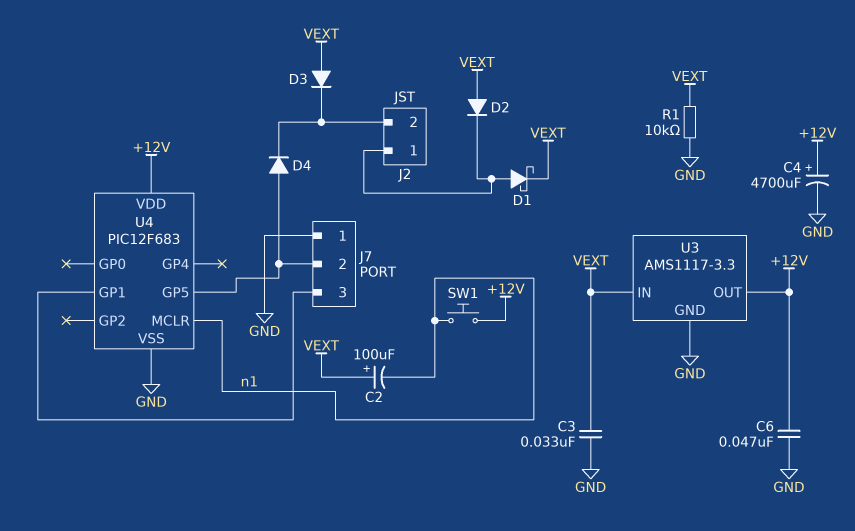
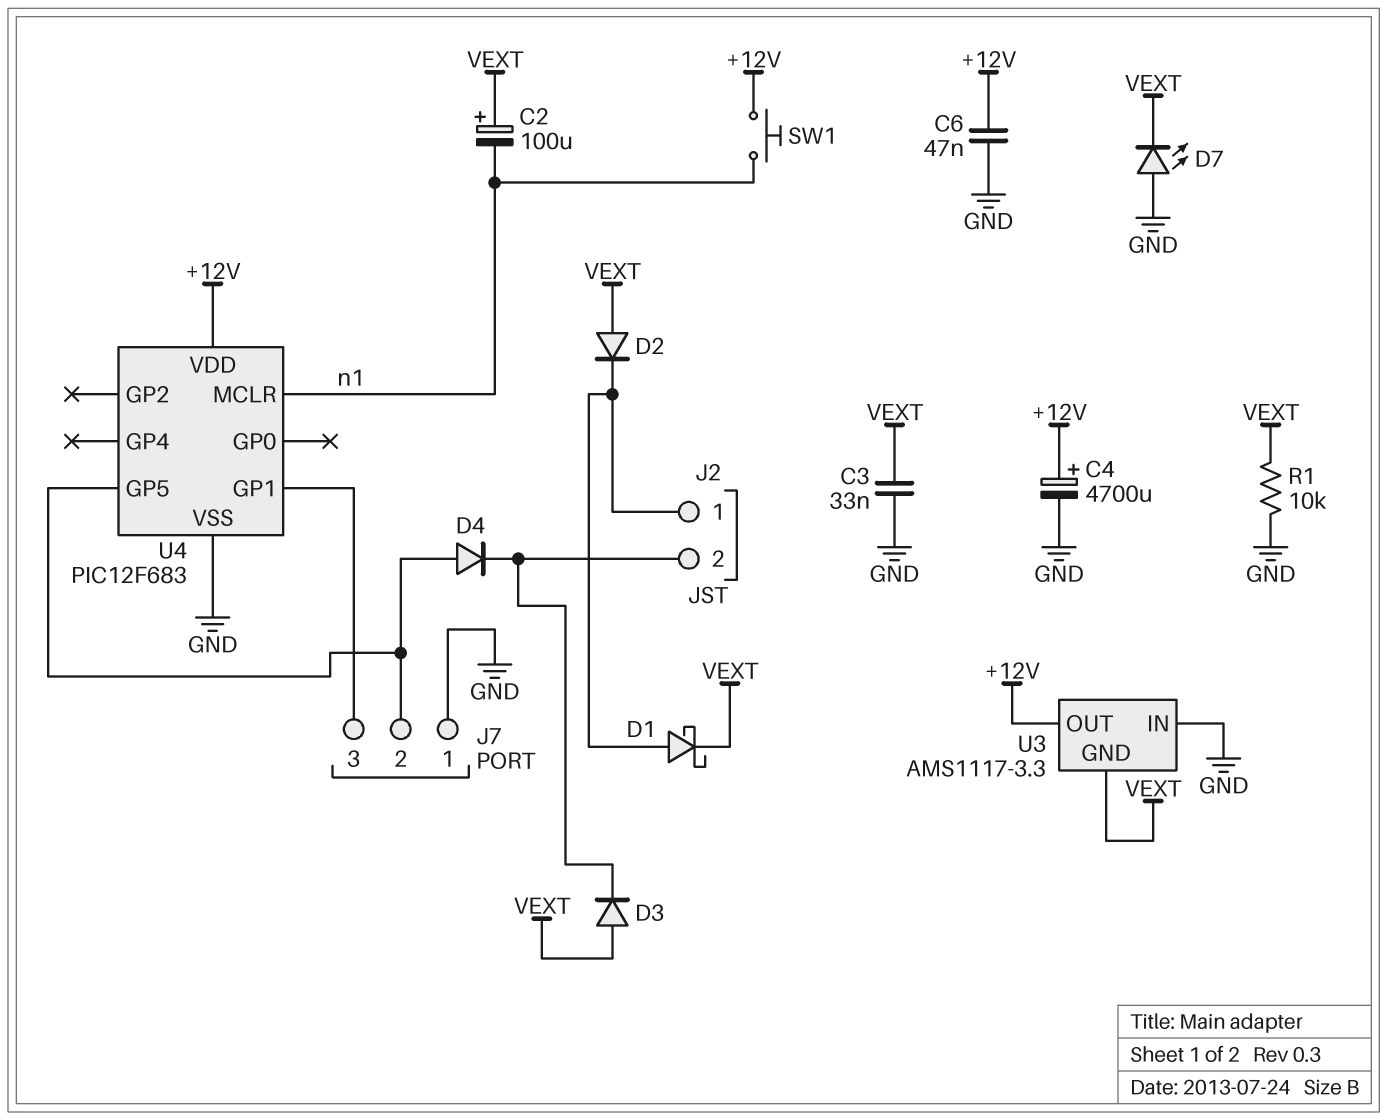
D7: none -> LED (A GND, K VEXT)
U3 pin GND: GND -> VEXT
U3 pin IN: VEXT -> GND

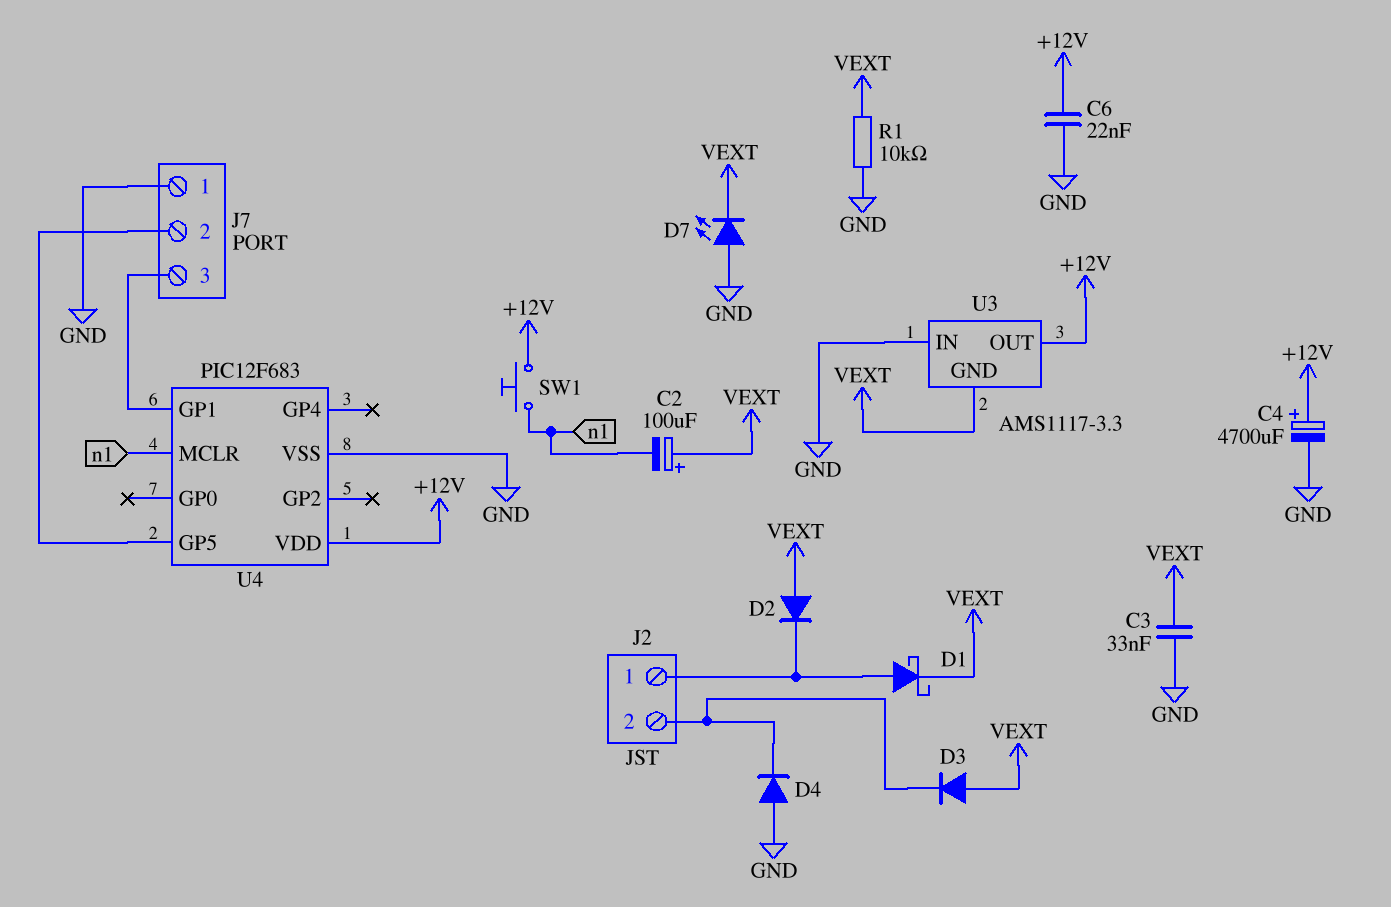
C6: 47nF (+12V, GND) -> 22nF (+12V, GND)
D4: diode (A J7/2, K J2/2) -> diode (A GND, K J2/2)

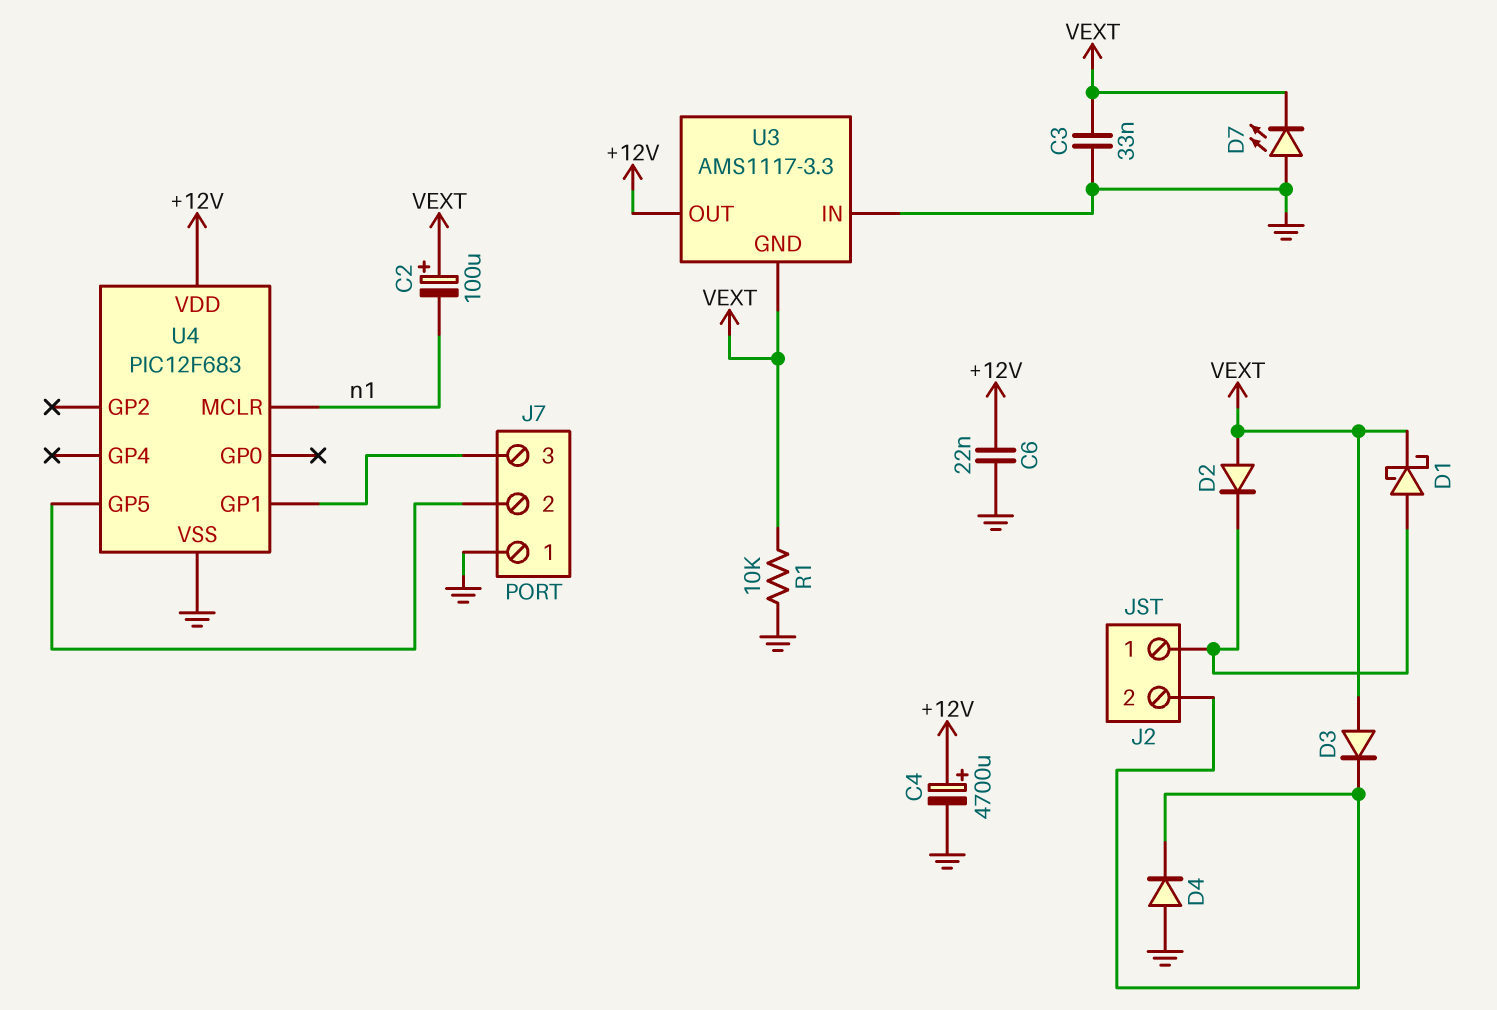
SW1: button (+12V, n1) -> none

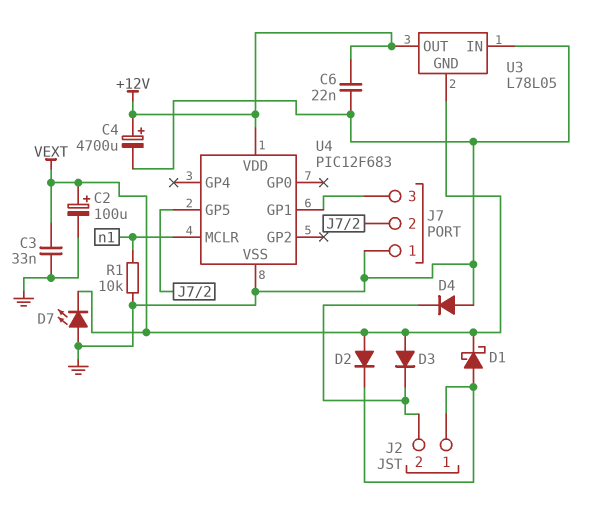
C2: 100uF (plus VEXT, minus n1) -> 100uF (plus VEXT, minus GND)
R1: 10k (GND, VEXT) -> 10k (GND, n1)
U3: AMS1117-3.3 -> L78L05

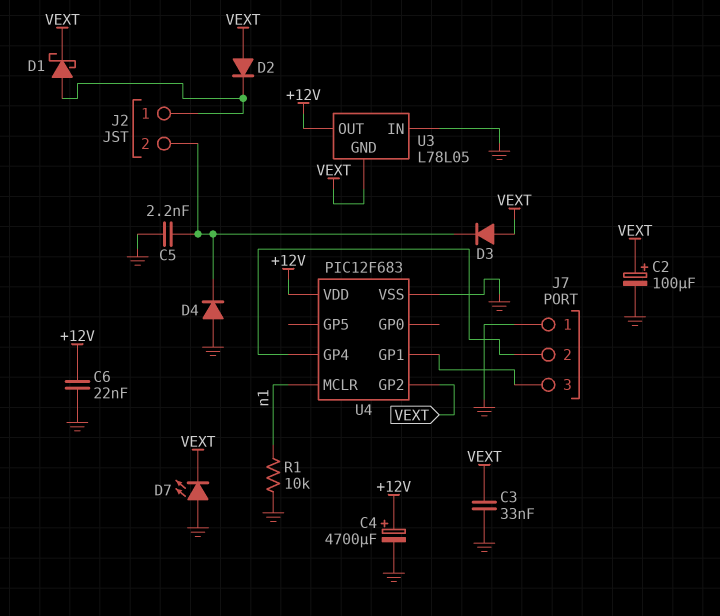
C5: none -> 2.2nF (GND, J2/2)
U4 pin GP2: none -> VEXT
U4 pin GP4: none -> J7/2
U4 pin GP5: J7/2 -> none

